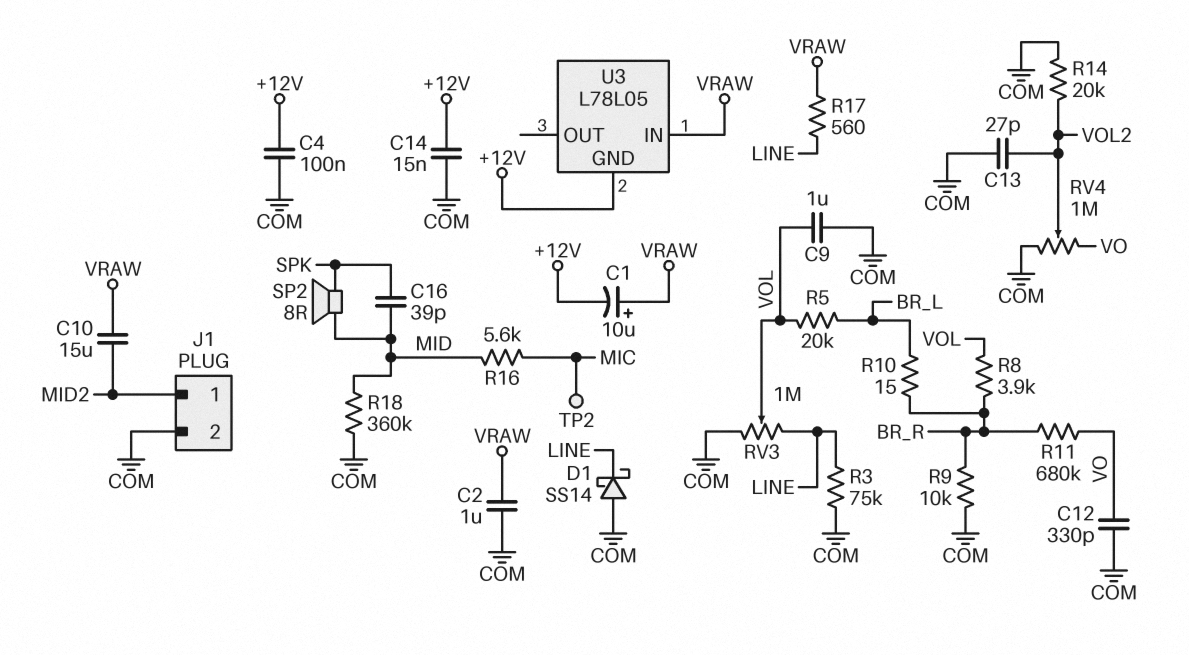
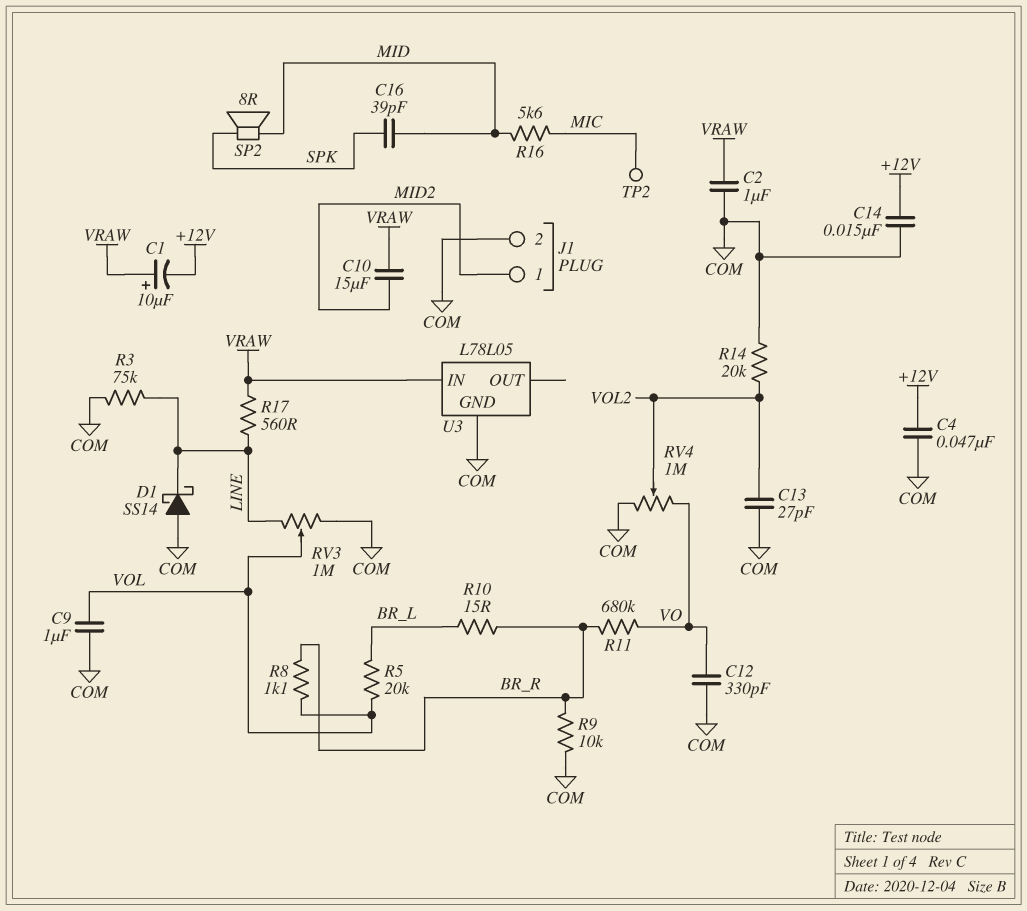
C4: 100nF (+12V, COM) -> 47nF (+12V, COM)
R8: 3.9k (BR_R, VOL) -> 1.1k (BR_R, VOL)
R18: 360k (COM, MID) -> none
U3 pin GND: +12V -> COM

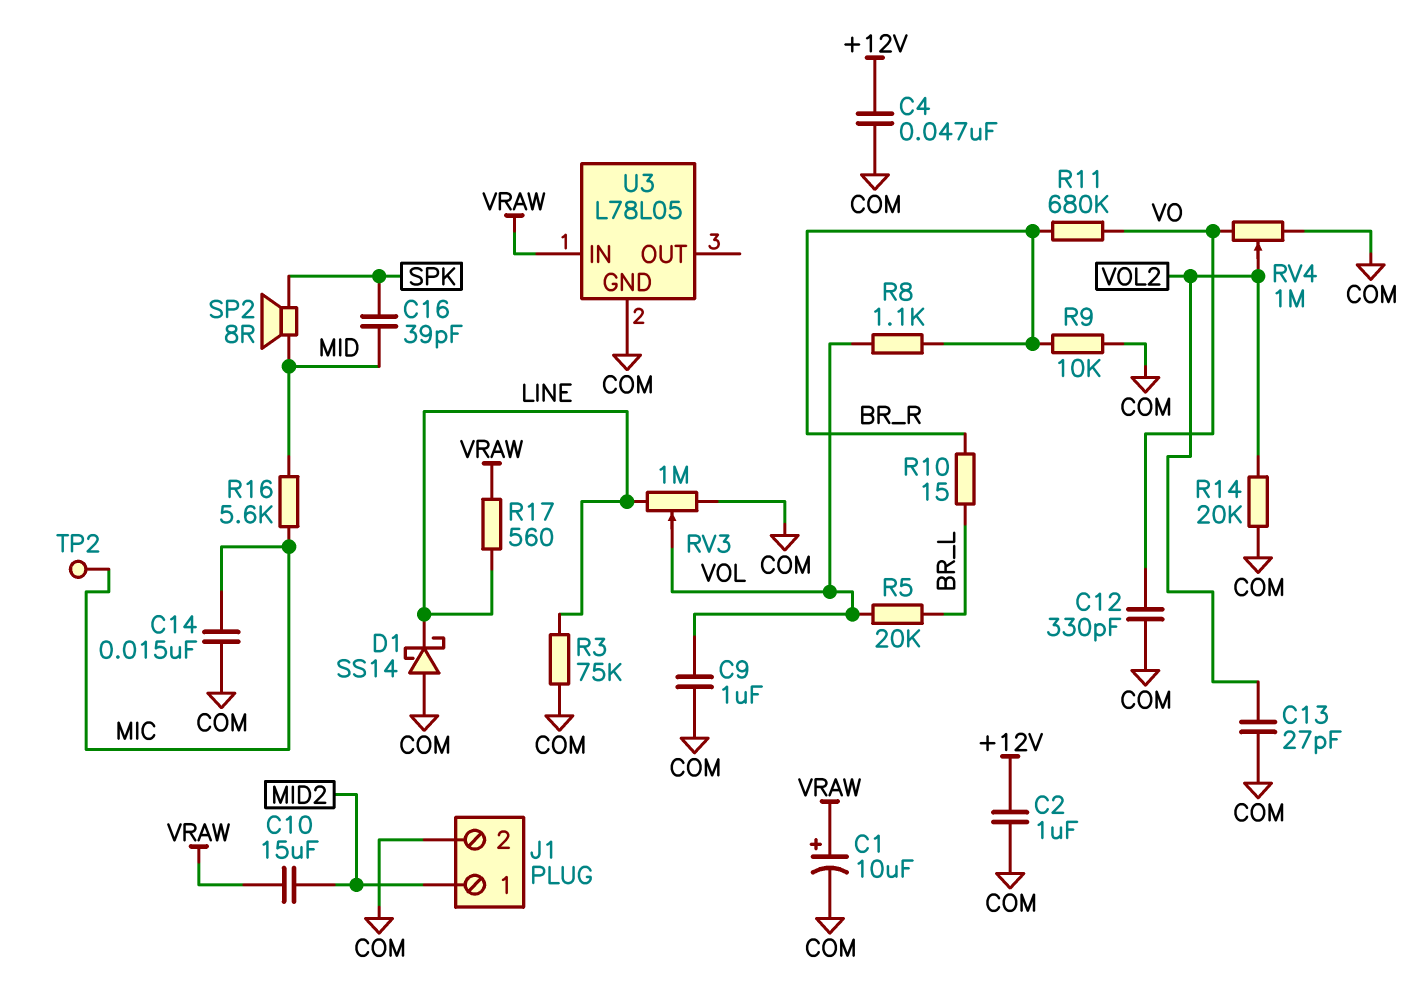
C1: 10uF (plus VRAW, minus +12V) -> 10uF (plus VRAW, minus COM)
C2: 1uF (COM, VRAW) -> 1uF (+12V, COM)
C14: 15nF (+12V, COM) -> 15nF (COM, MIC)

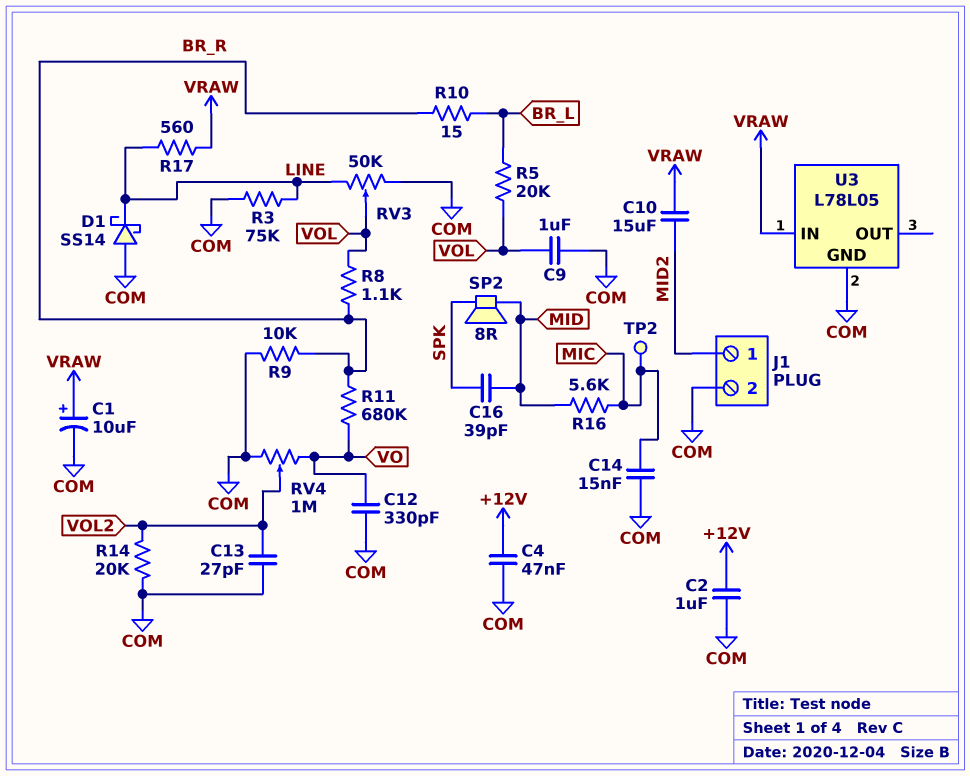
RV3: 1M (COM, LINE, wiper VOL) -> 50k (COM, LINE, wiper VOL)

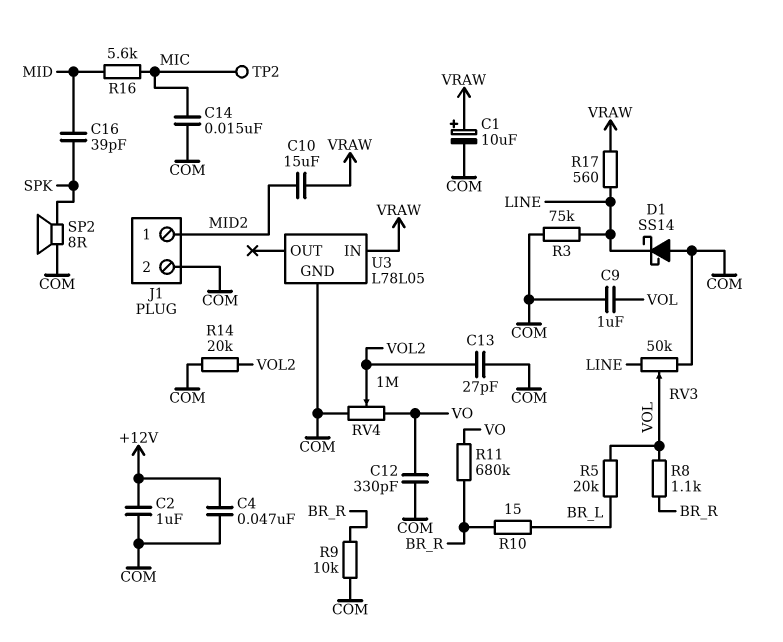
SP2: speaker 8R (MID, SPK) -> speaker 8R (COM, SPK)

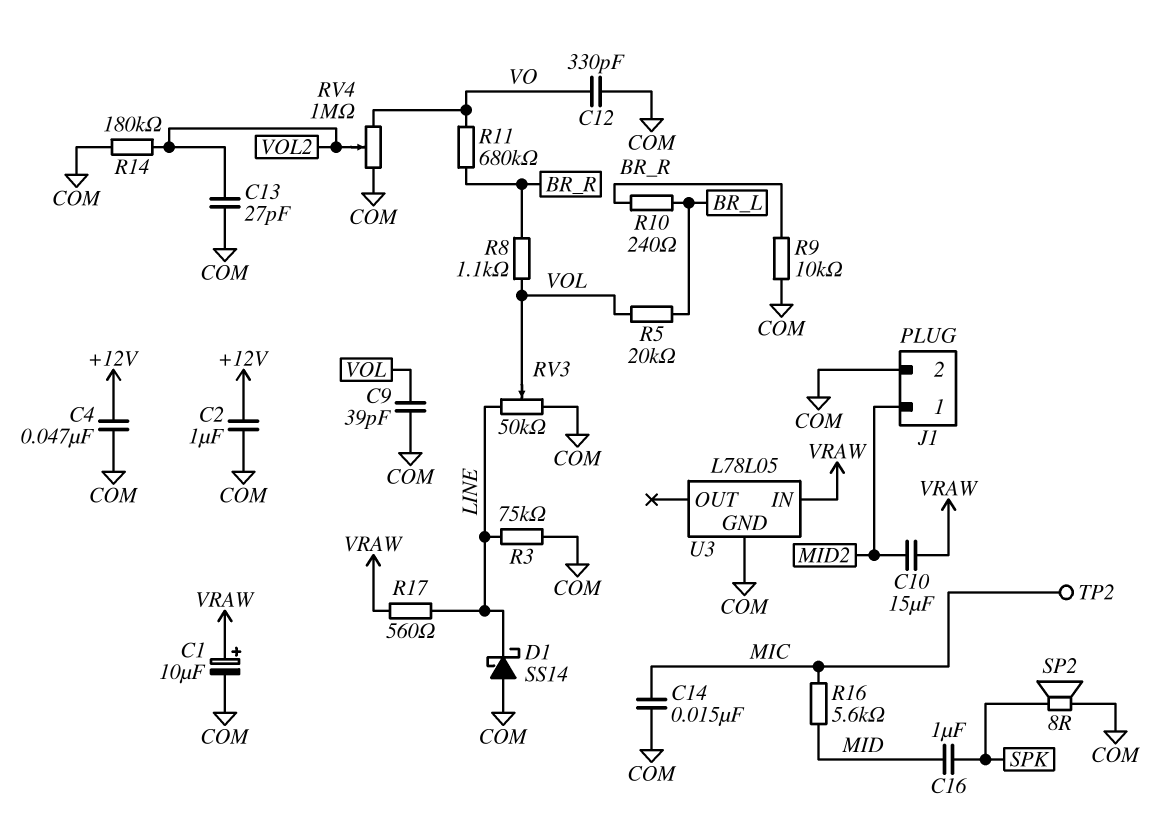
C9: 1uF (COM, VOL) -> 39pF (COM, VOL)
C16: 39pF (MID, SPK) -> 1uF (MID, SPK)
R10: 15 (BR_L, BR_R) -> 240 (BR_L, BR_R)
R14: 20k (COM, VOL2) -> 180k (COM, VOL2)

